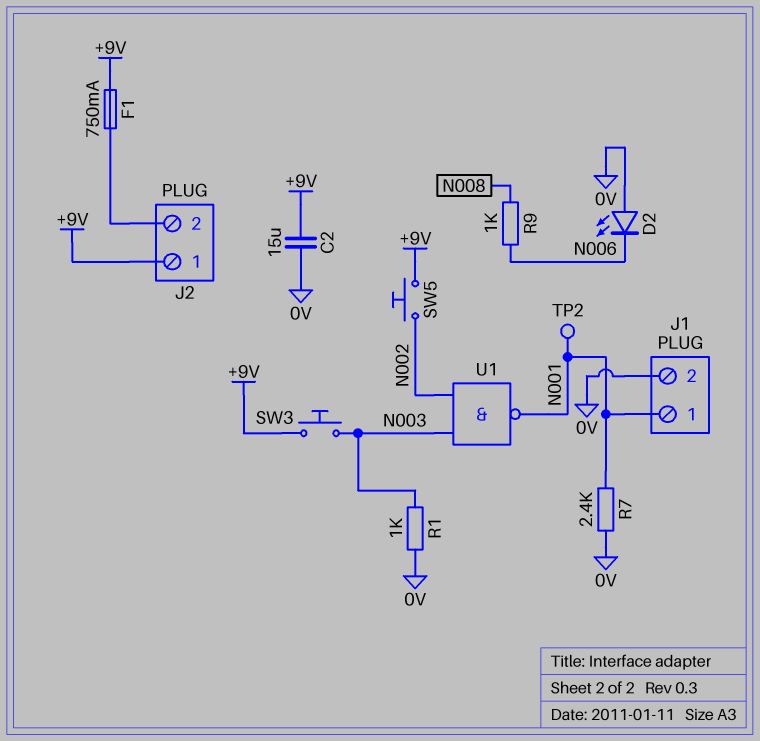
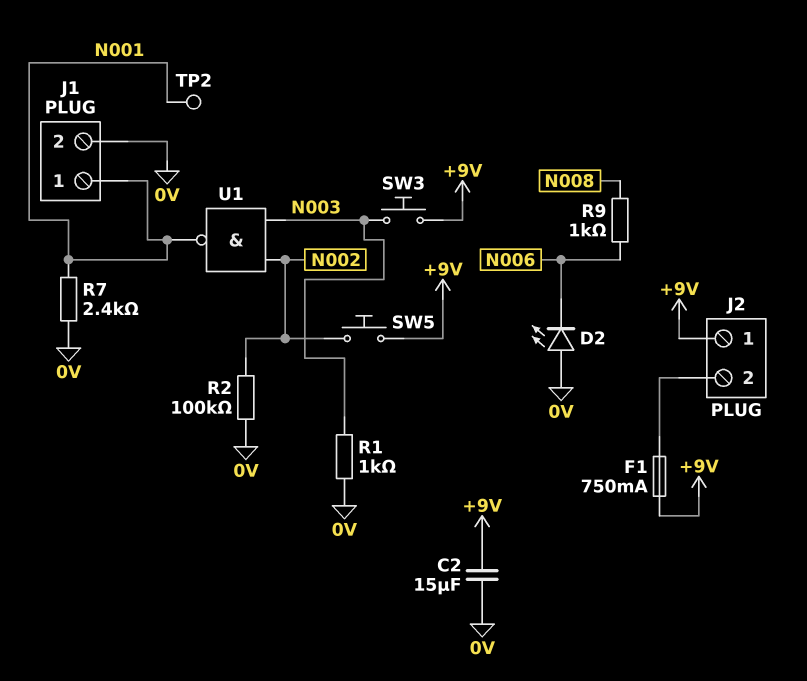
R2: none -> 100k (0V, N002)

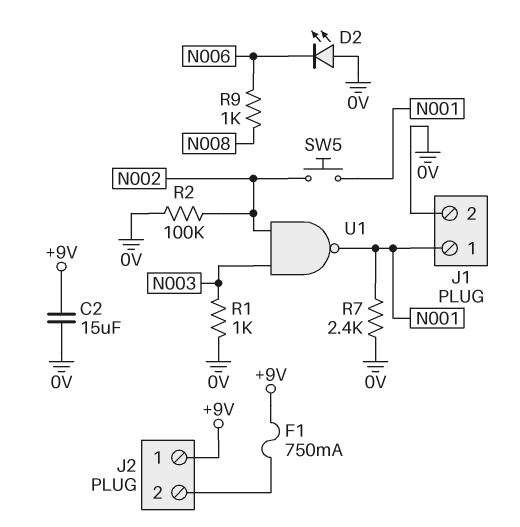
SW3: button (+9V, N003) -> none
SW5: button (+9V, N002) -> button (N001, N002)
TP2: test point (N001) -> none

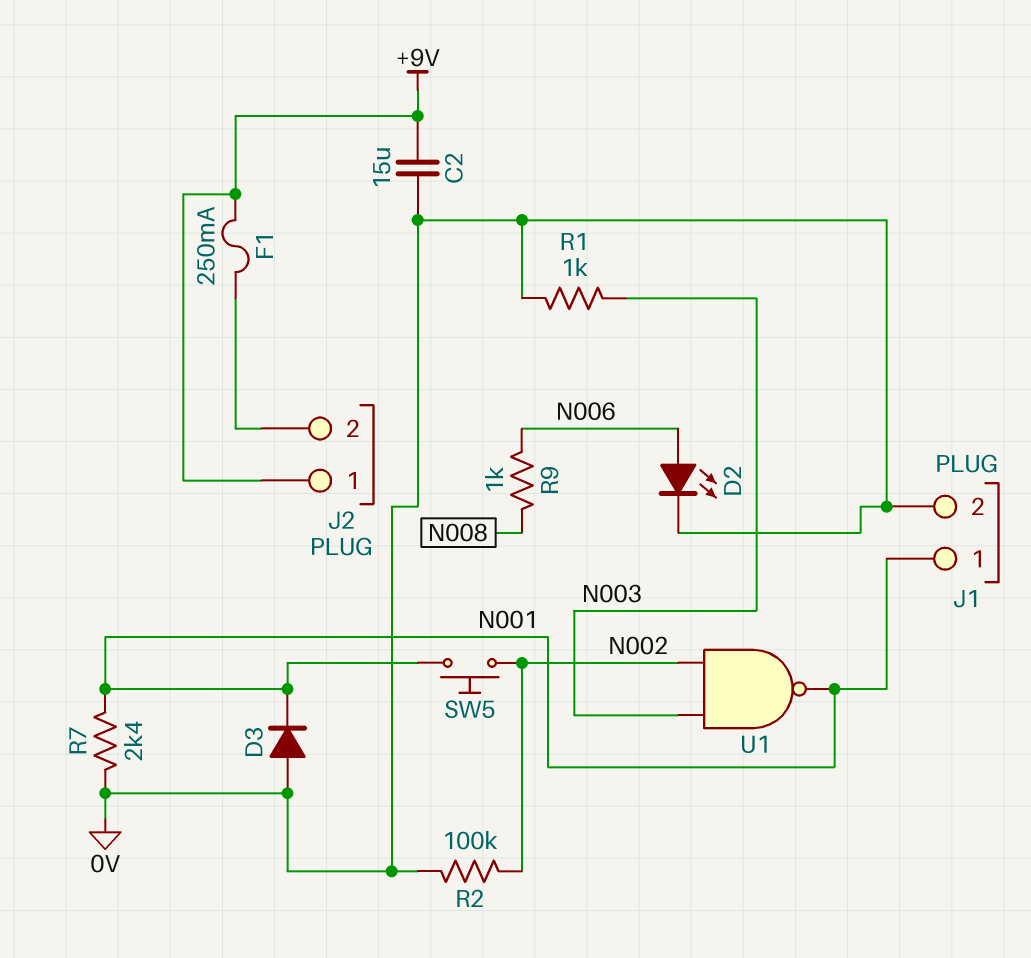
D2: LED (A 0V, K N006) -> LED (A N006, K 0V)
D3: none -> diode (A 0V, K N001)
F1: 750mA (+9V, J2/2) -> 250mA (+9V, J2/2)

